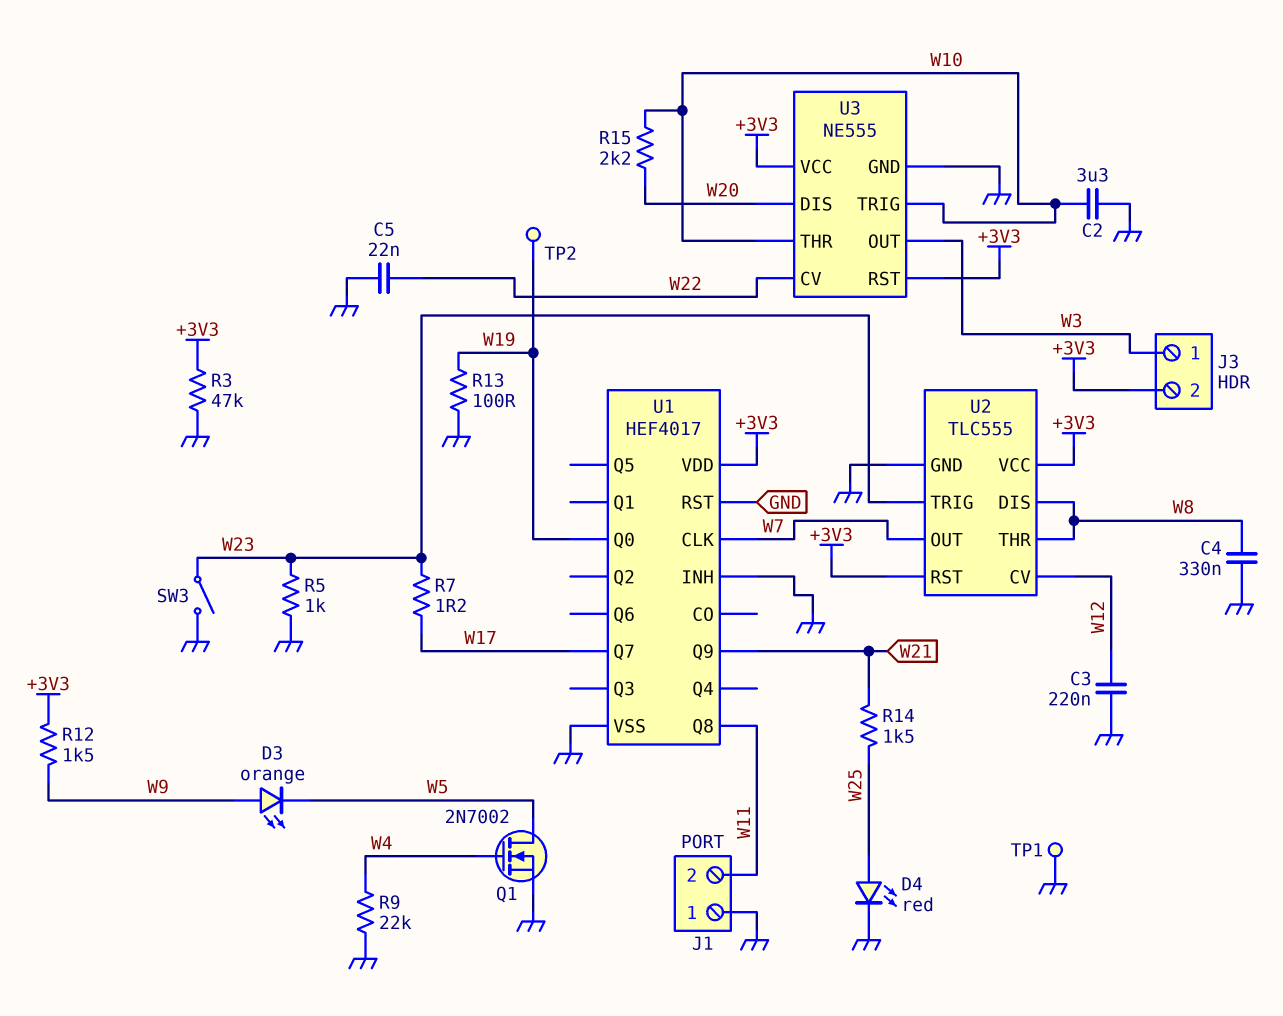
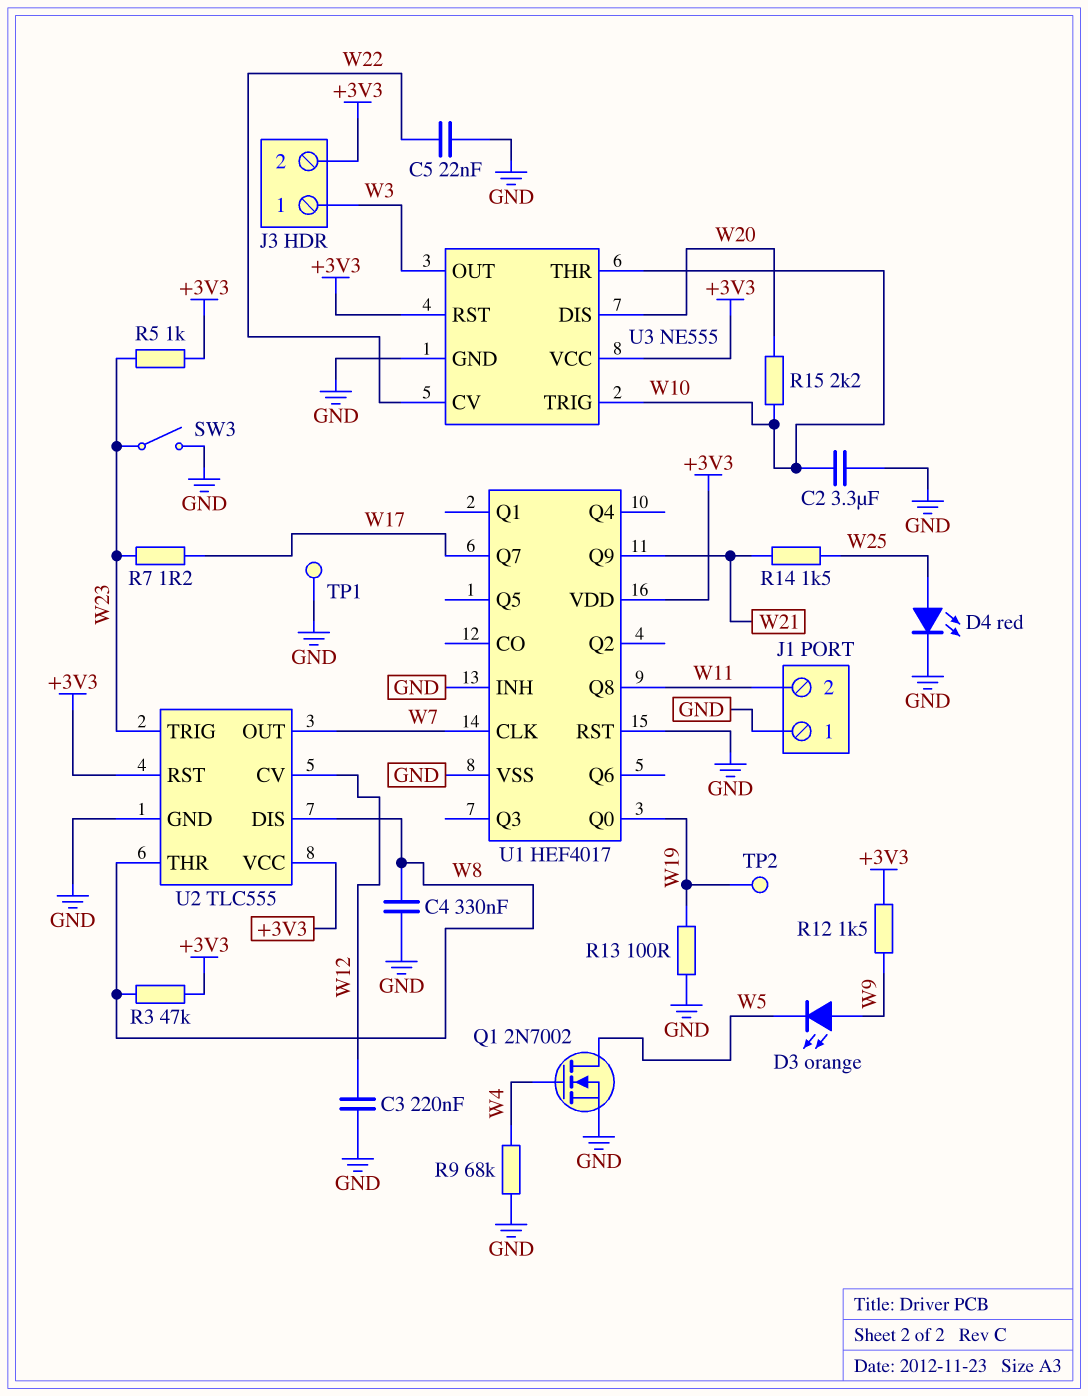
R3: 47k (+3V3, GND) -> 47k (+3V3, W8)
R5: 1k (GND, W23) -> 1k (+3V3, W23)
R9: 22k (GND, W4) -> 68k (GND, W4)

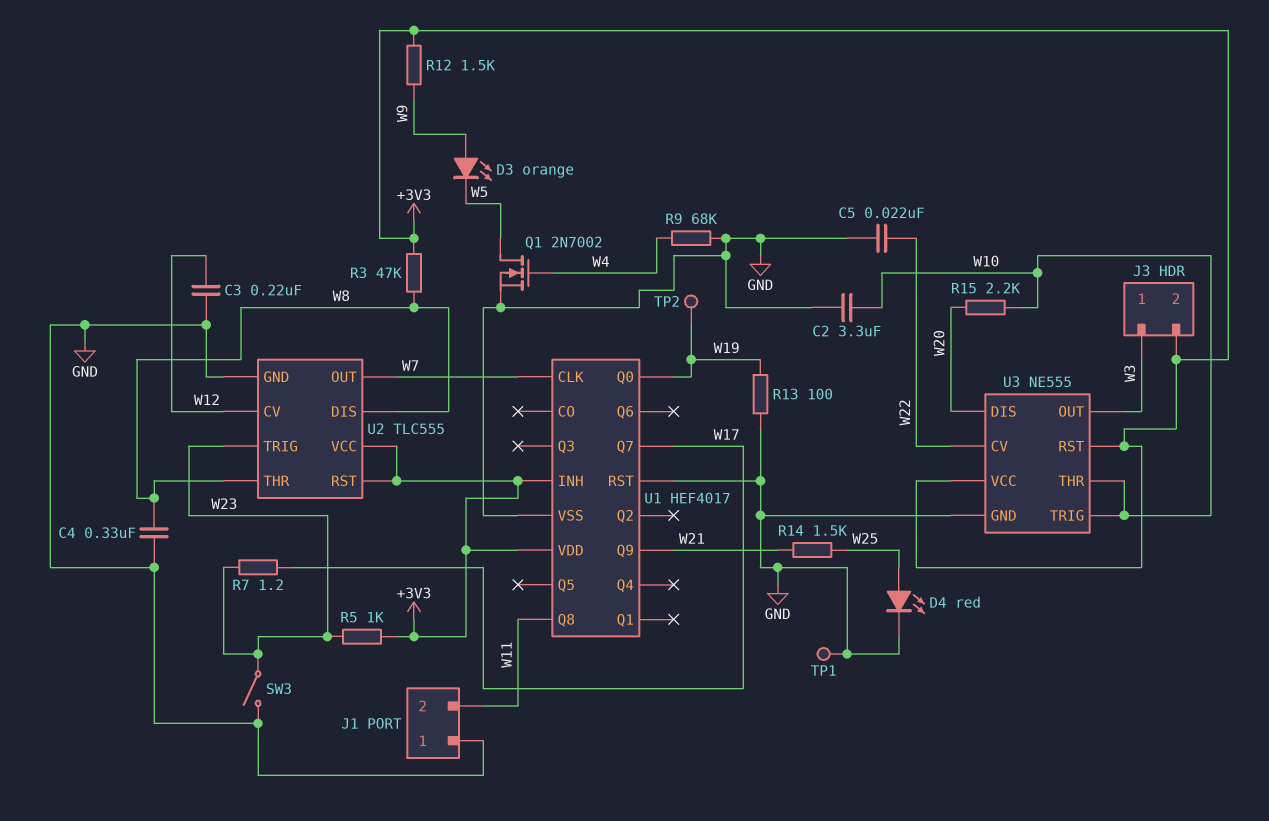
U1 pin INH: GND -> +3V3

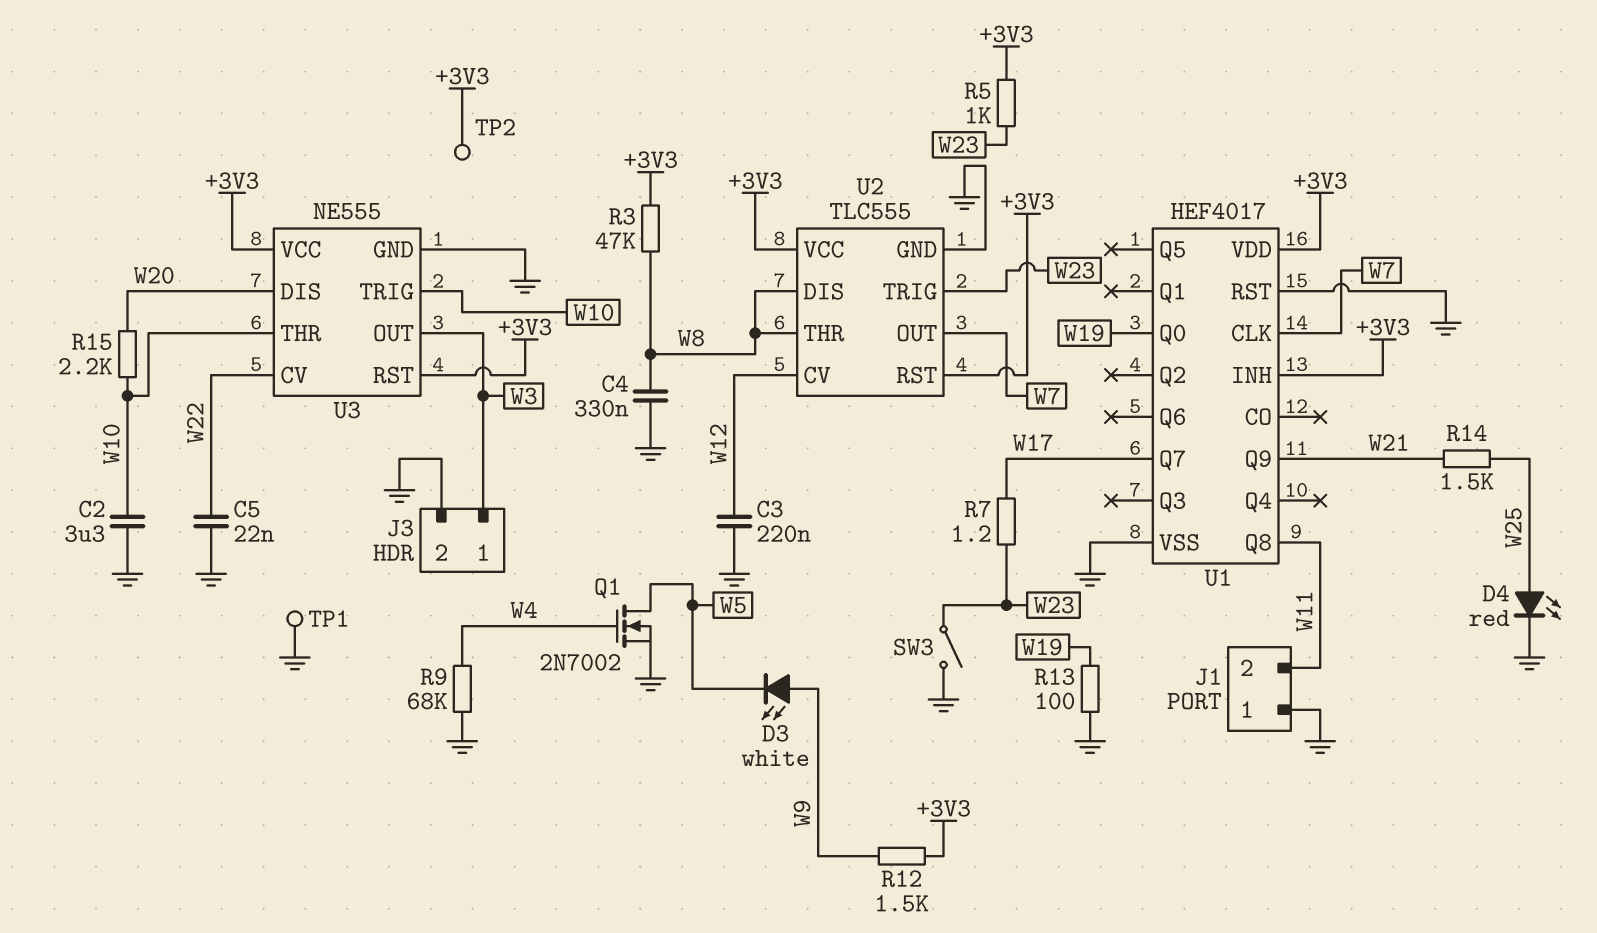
D3: LED orange (A W9, K W5) -> LED white (A W9, K W5)
J3 pin 2: +3V3 -> GND
TP2: test point (W19) -> test point (+3V3)

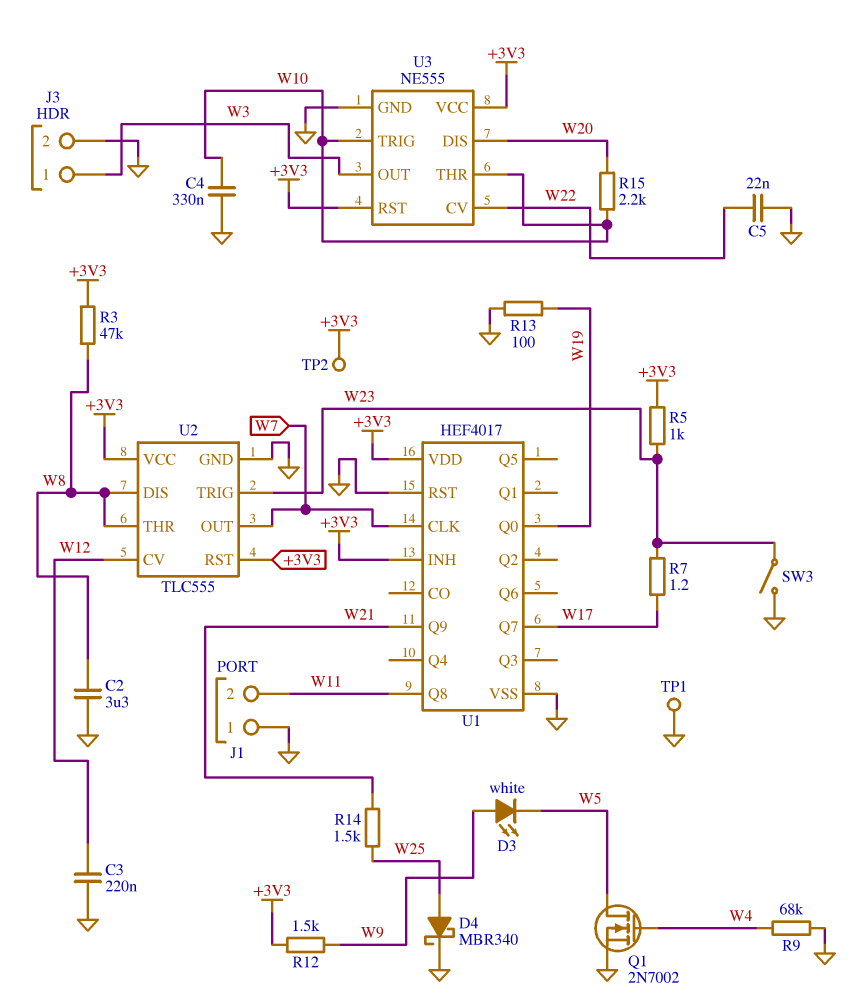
C2: 3.3uF (GND, W10) -> 3.3uF (GND, W8)
C4: 330nF (GND, W8) -> 330nF (GND, W10)
D4: LED red (A W25, K GND) -> schottky MBR340 (A W25, K GND)

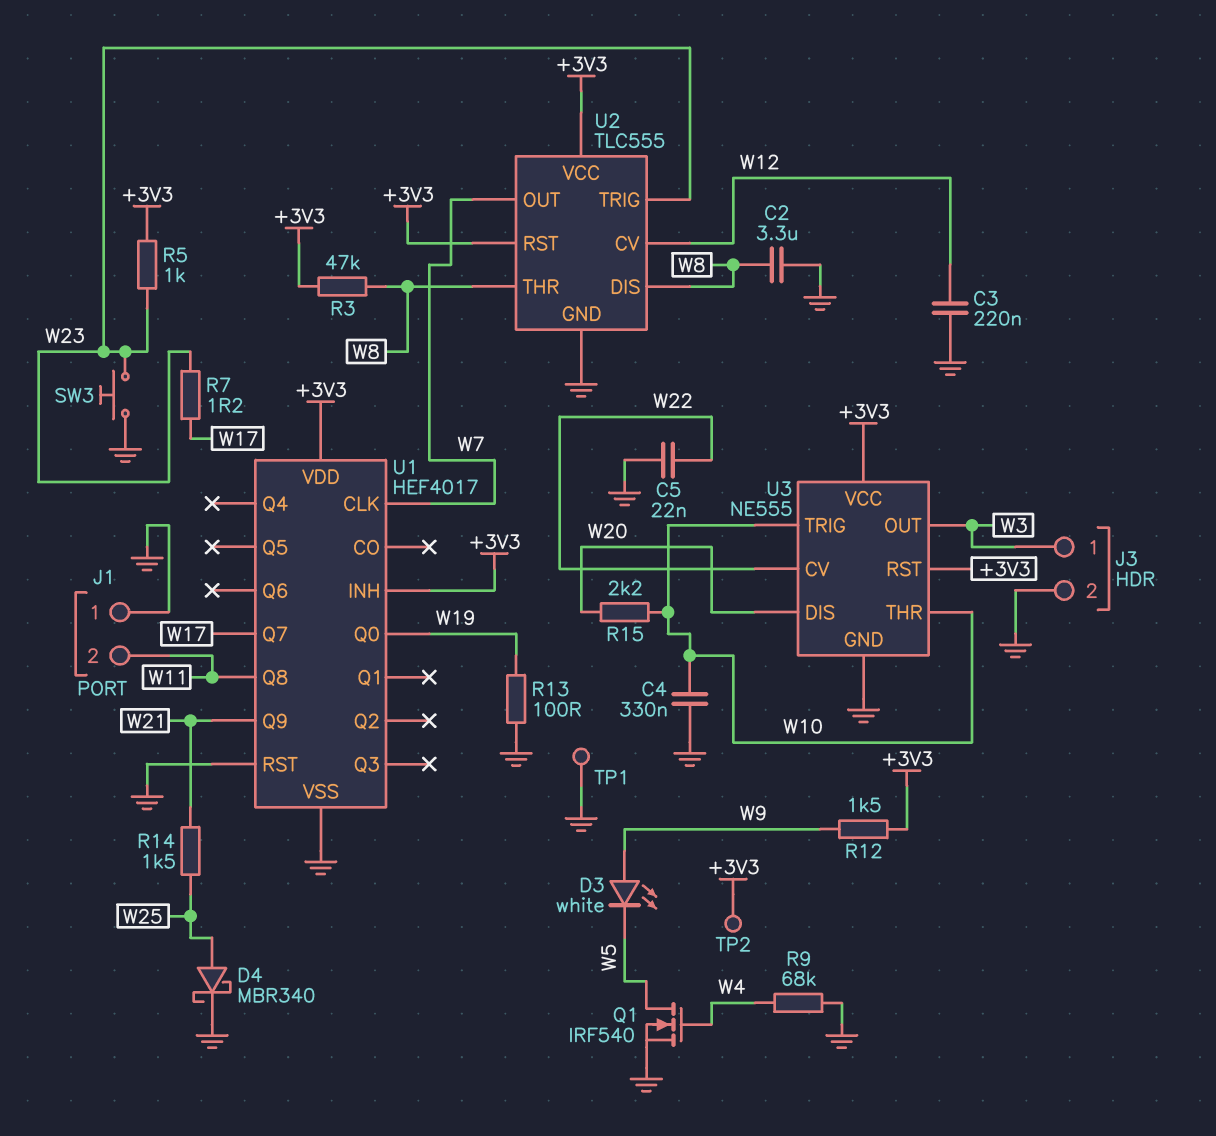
Q1: NMOS 2N7002 (G W4, D W5, S GND) -> NMOS IRF540 (G W4, D W5, S GND)
SW3: switch (GND, W23) -> button (GND, W23)

